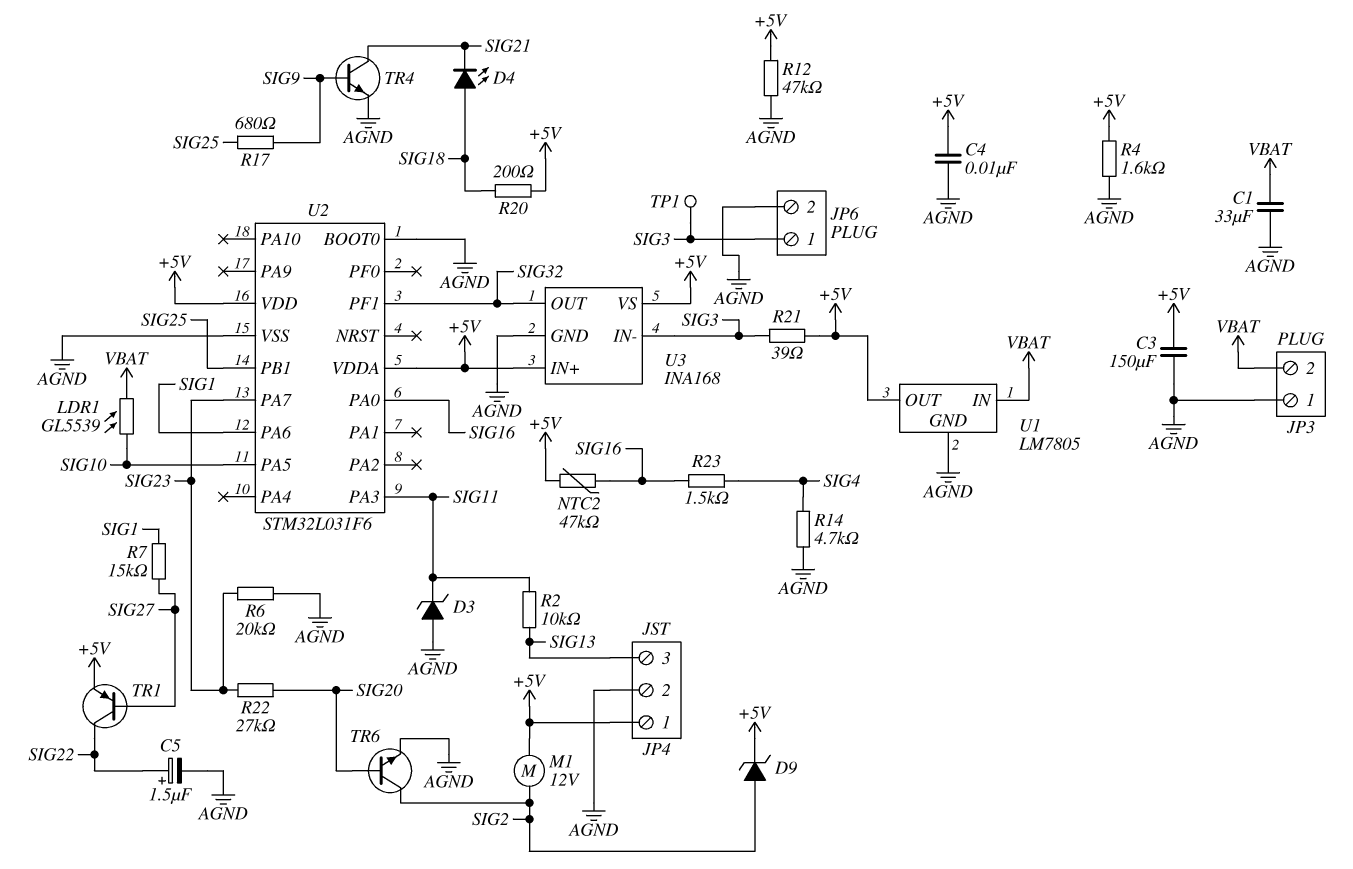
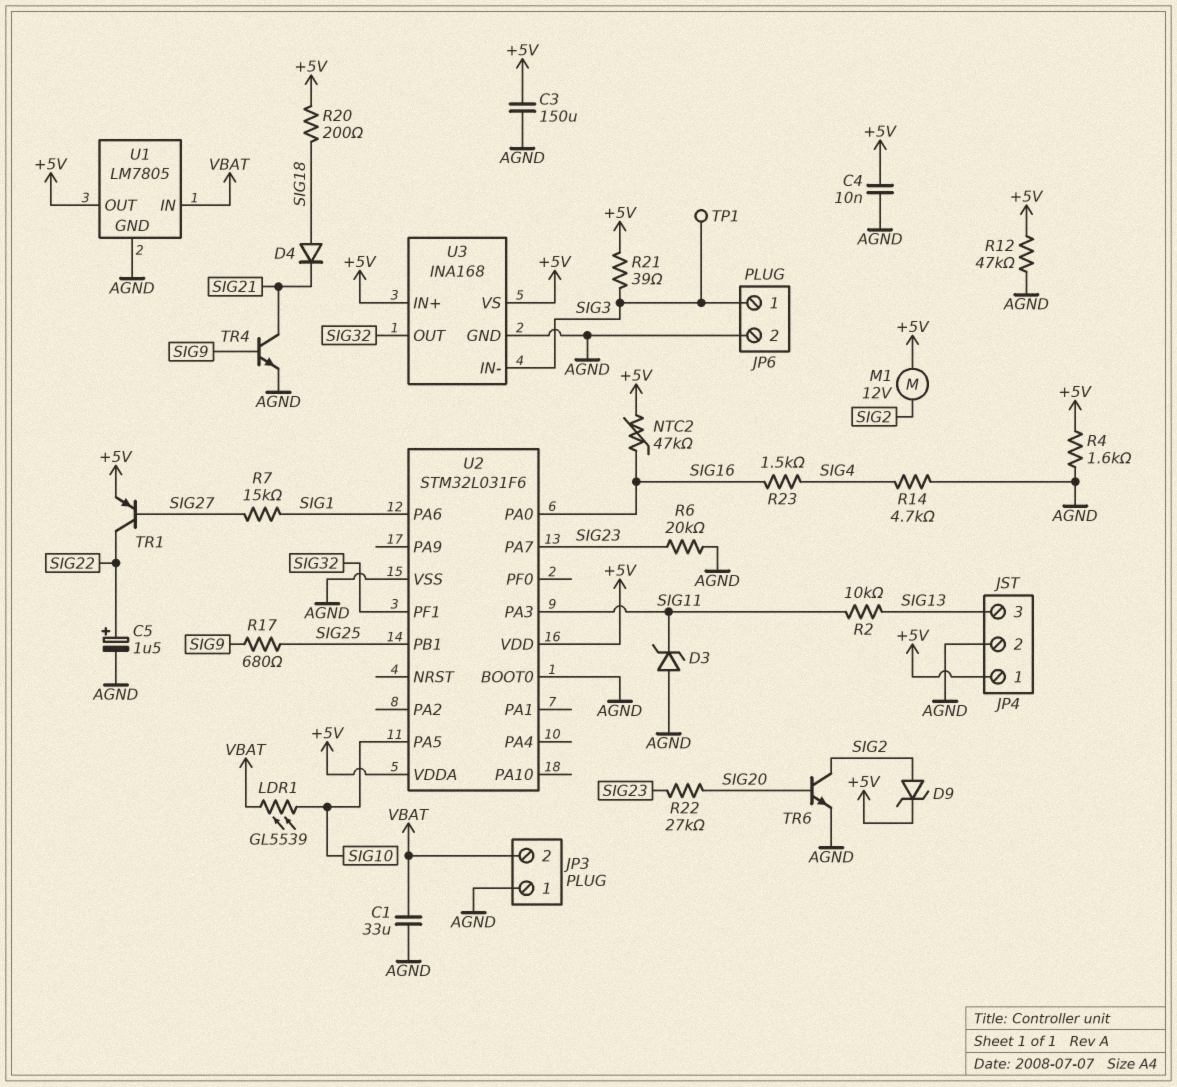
D4: LED (A SIG18, K SIG21) -> diode (A SIG18, K SIG21)

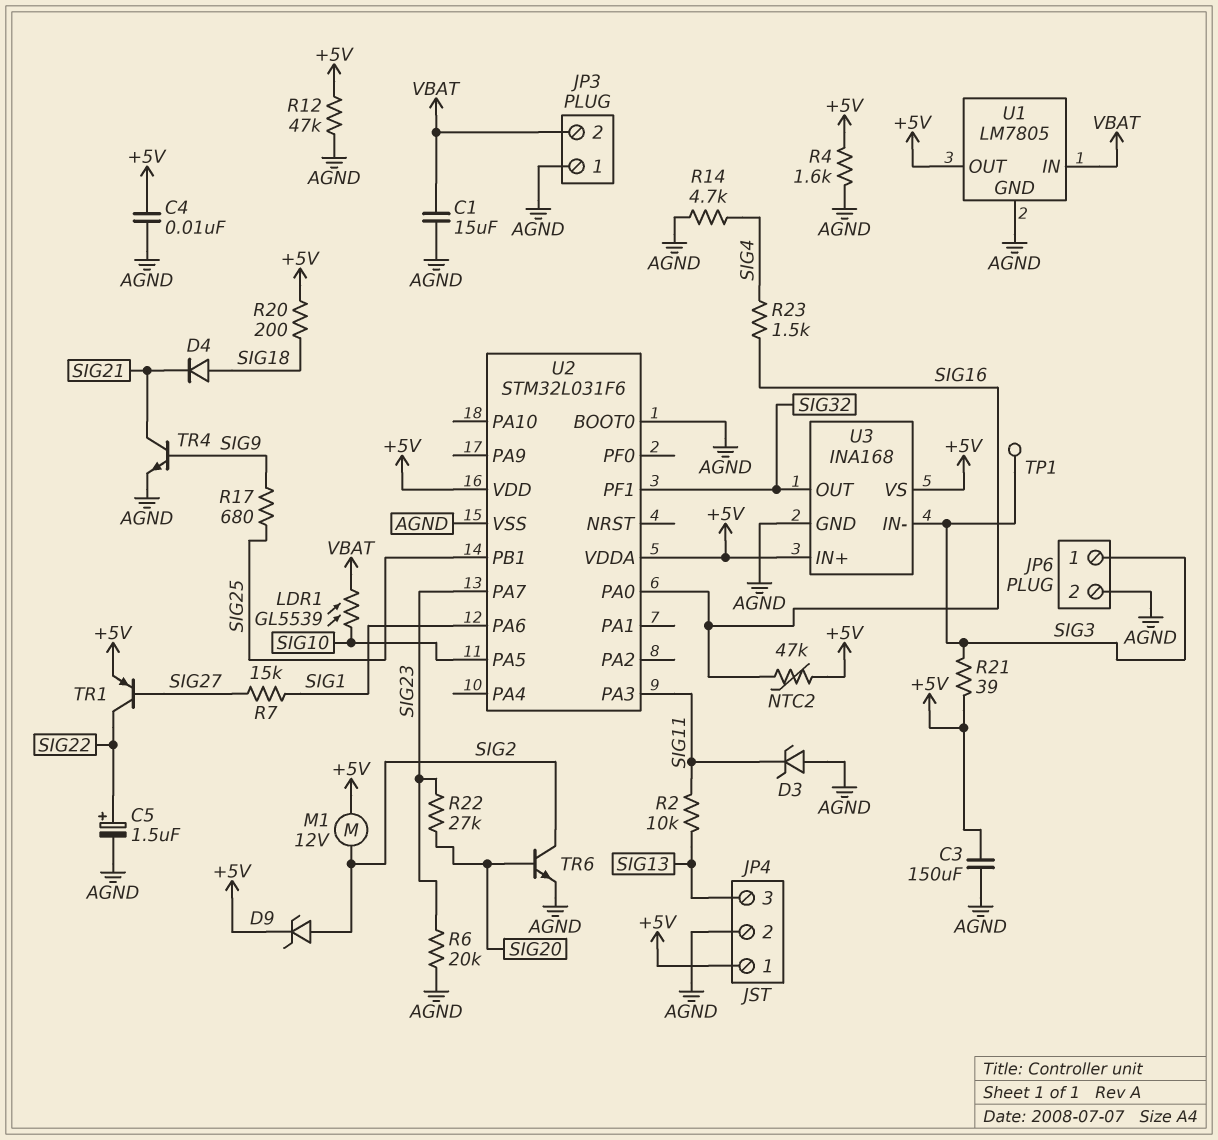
C1: 33uF (AGND, VBAT) -> 15uF (AGND, VBAT)

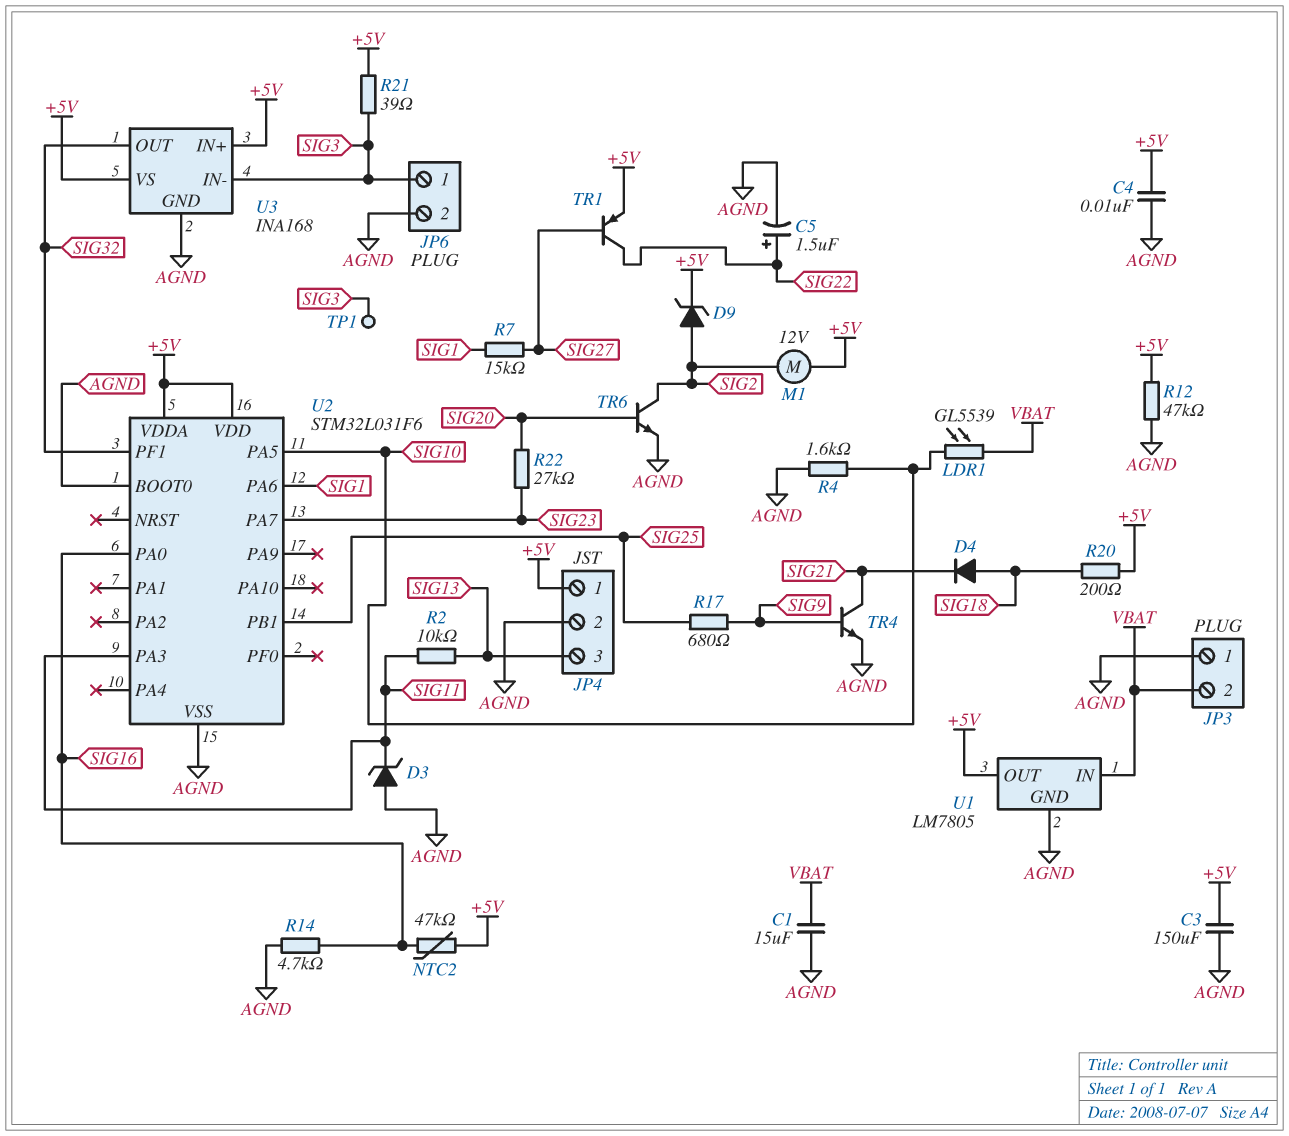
R4: 1.6k (+5V, AGND) -> 1.6k (AGND, SIG10)
R6: 20k (AGND, SIG23) -> none
R14: 4.7k (AGND, SIG4) -> 4.7k (AGND, SIG16)
R23: 1.5k (SIG4, SIG16) -> none

